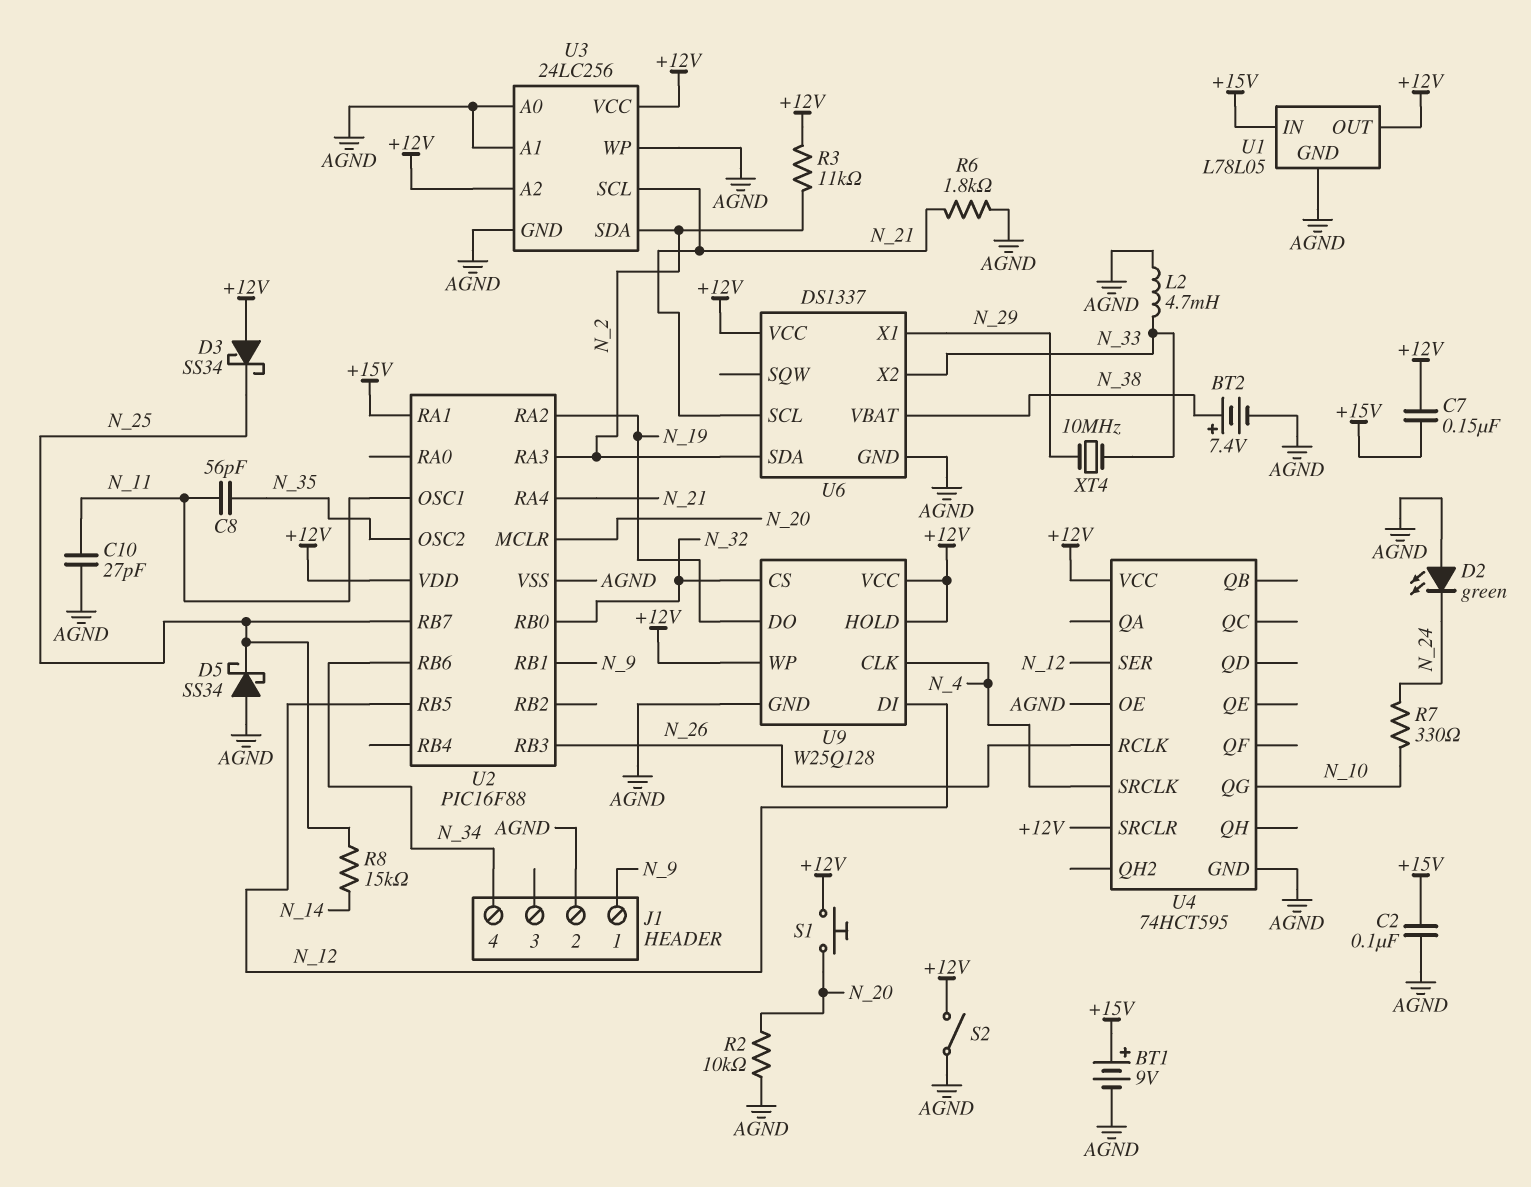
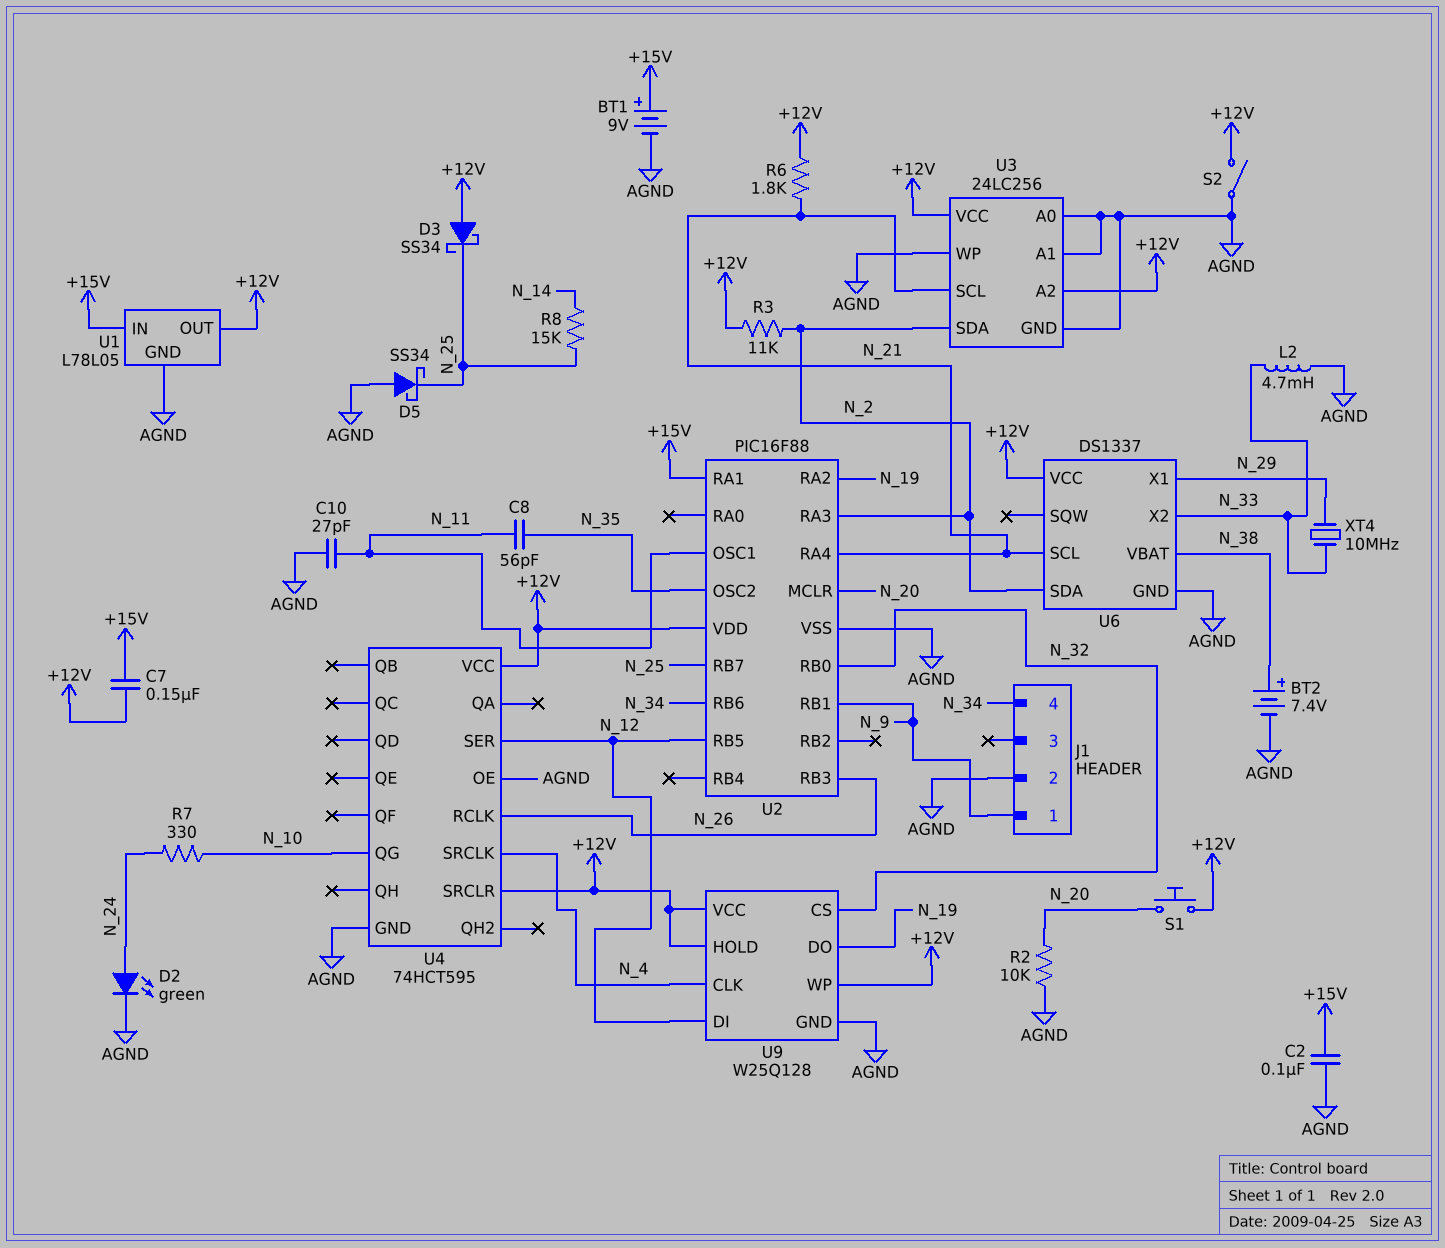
D2: LED green (A AGND, K N_24) -> LED green (A N_24, K AGND)
R6: 1.8k (AGND, N_21) -> 1.8k (+12V, N_21)

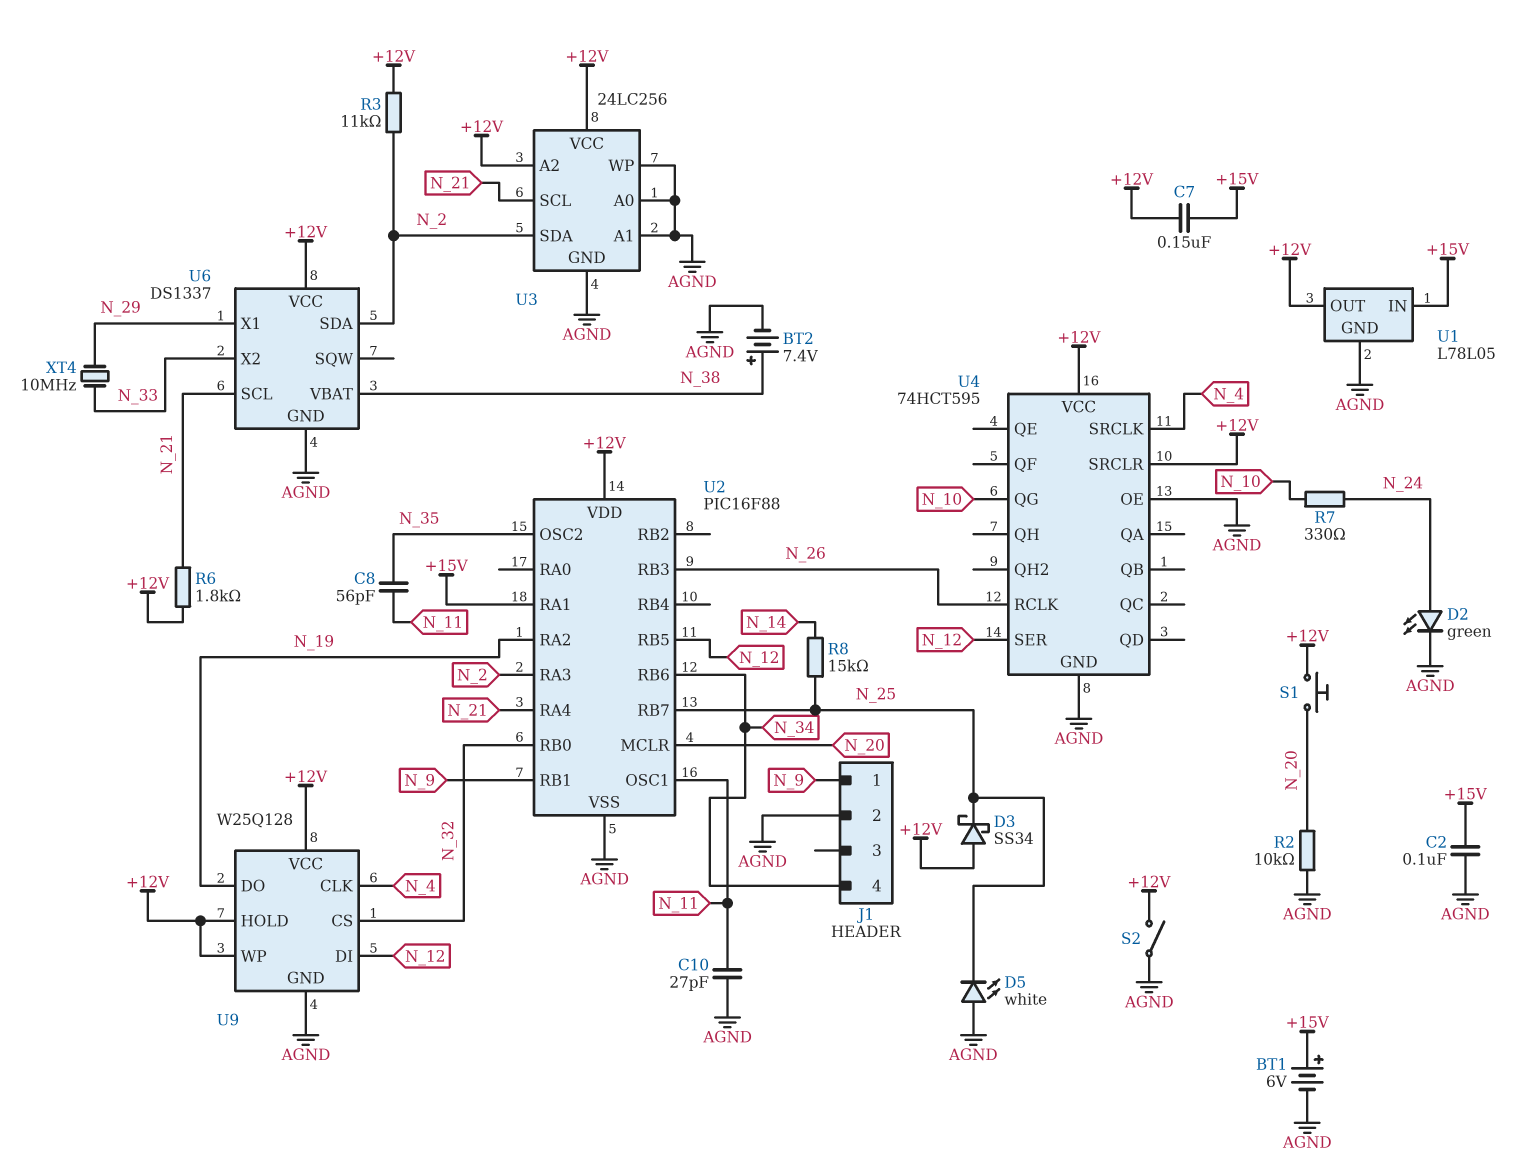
BT1: 9V (plus +15V, minus AGND) -> 6V (plus +15V, minus AGND)
D5: schottky SS34 (A AGND, K N_25) -> LED white (A AGND, K N_25)
L2: 4.7mH (AGND, N_33) -> none

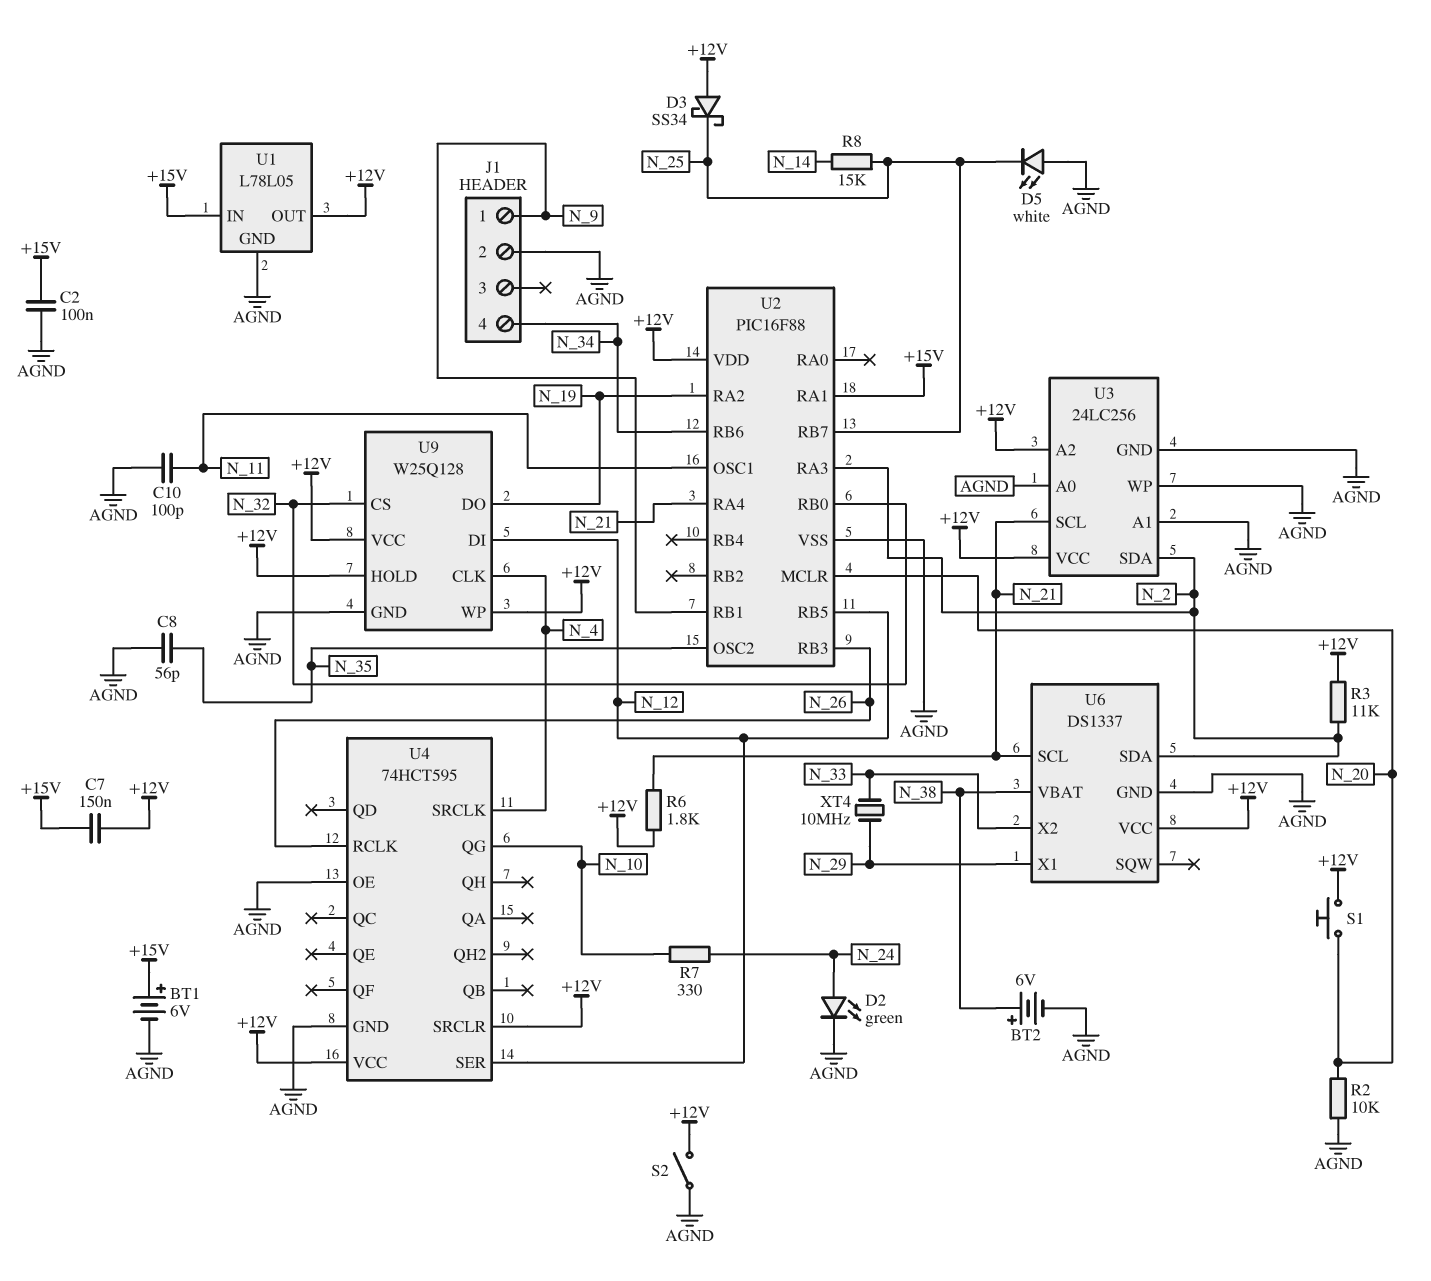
BT2: 7.4V (plus N_38, minus AGND) -> 6V (plus N_38, minus AGND)
C8: 56pF (N_11, N_35) -> 56pF (AGND, N_35)
C10: 27pF (AGND, N_11) -> 100pF (AGND, N_11)

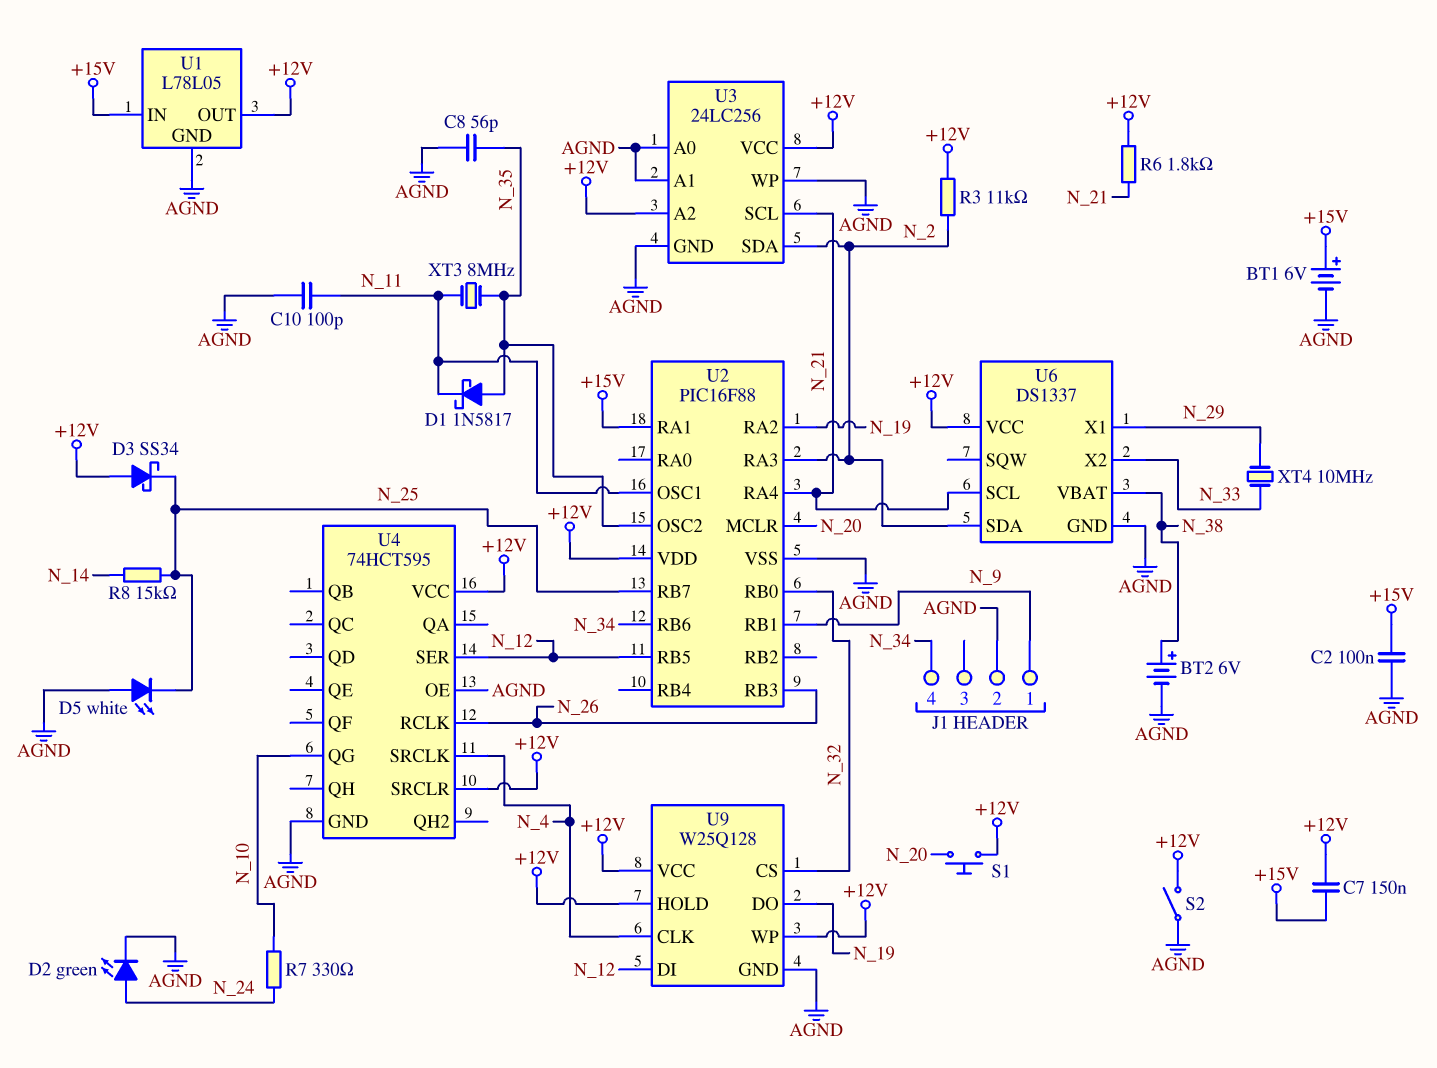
D1: none -> schottky 1N5817 (A N_35, K N_11)
R2: 10k (AGND, N_20) -> none
XT3: none -> 8MHz (N_11, N_35)

